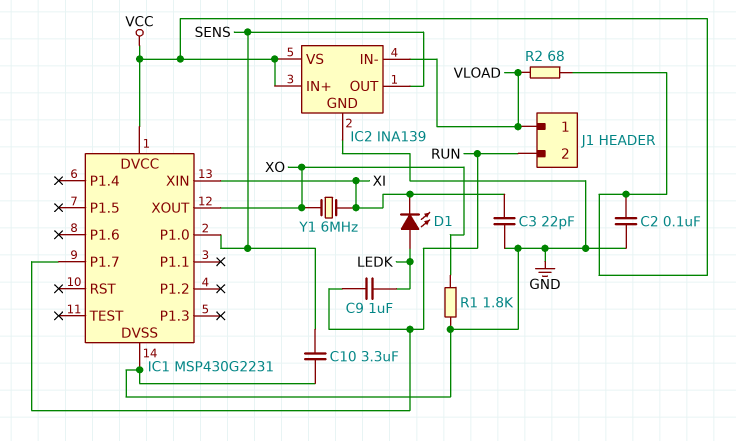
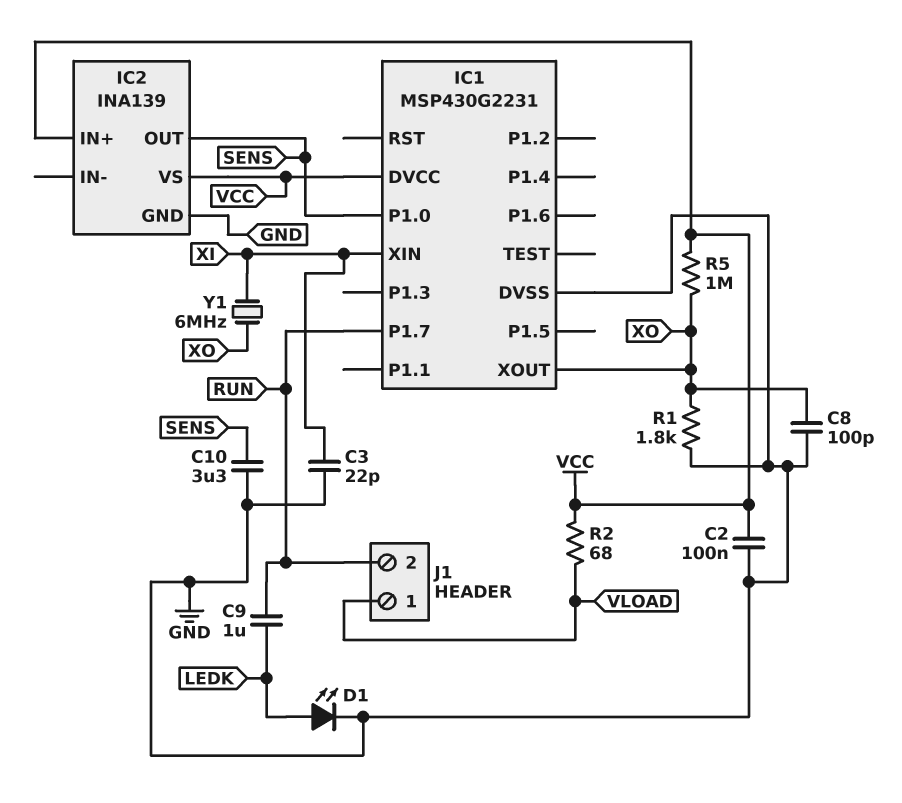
C8: none -> 100pF (GND, XO)
D1: LED (A LEDK, K XI) -> LED (A LEDK, K GND)
IC2 pin IN-: VLOAD -> none
R5: none -> 1M (VCC, XO)

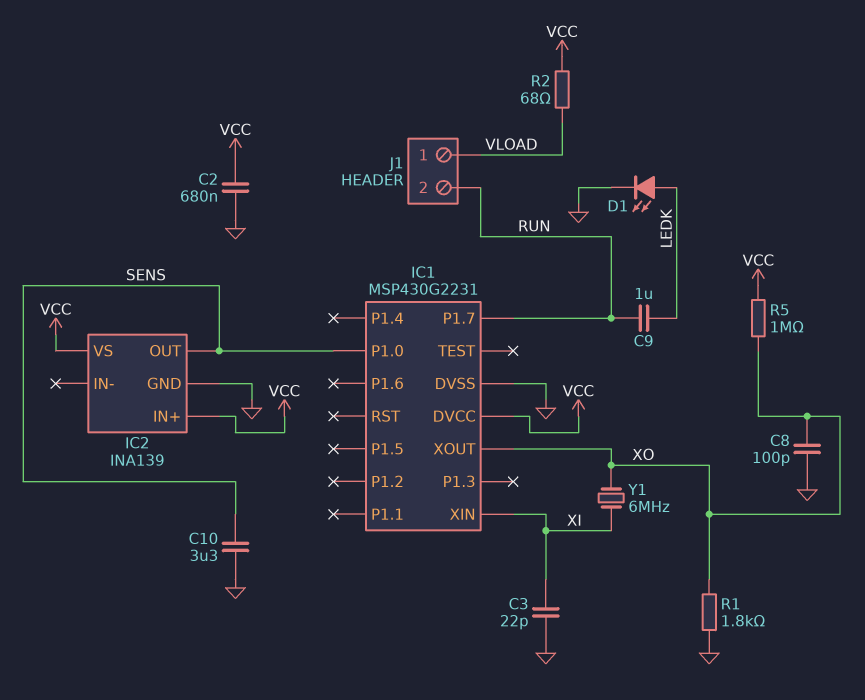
C2: 100nF (GND, VCC) -> 680nF (GND, VCC)

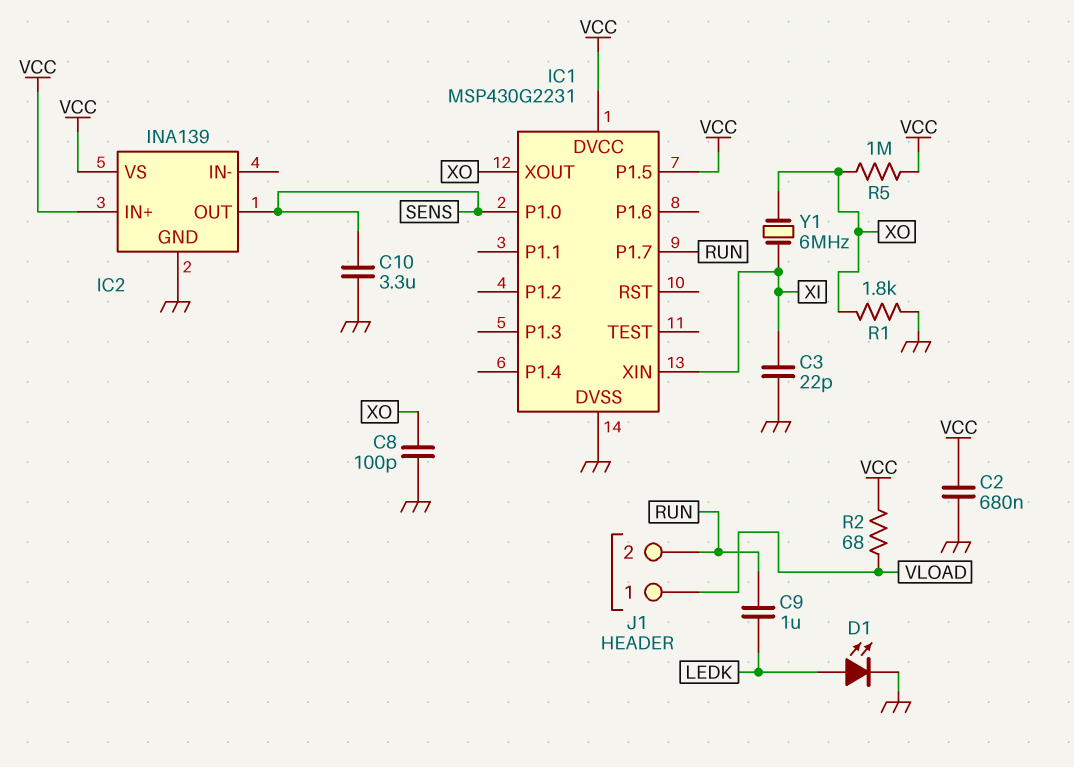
IC1 pin P1.5: none -> VCC

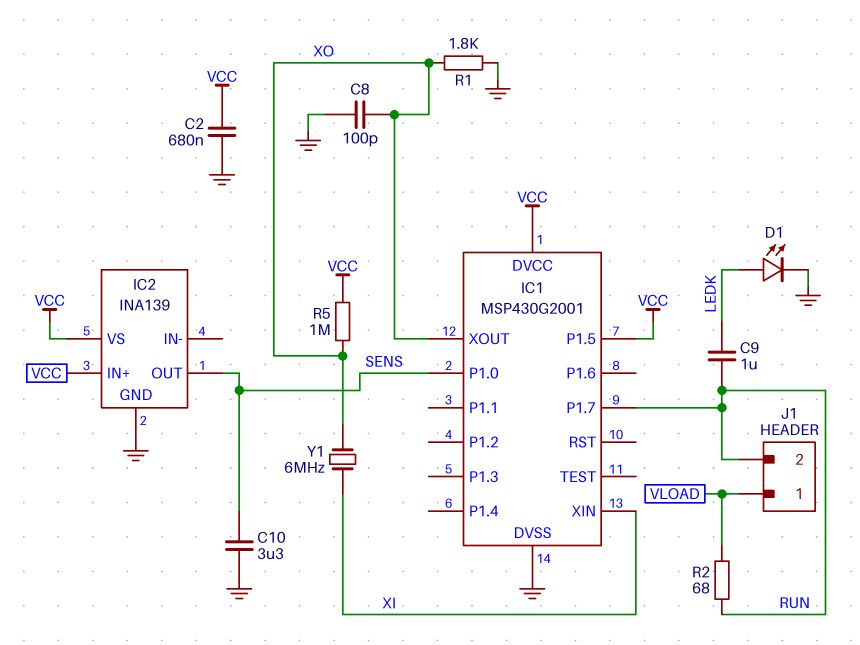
C3: 22pF (GND, XI) -> none
IC1: MSP430G2231 -> MSP430G2001
R2: 68 (VCC, VLOAD) -> 68 (RUN, VLOAD)

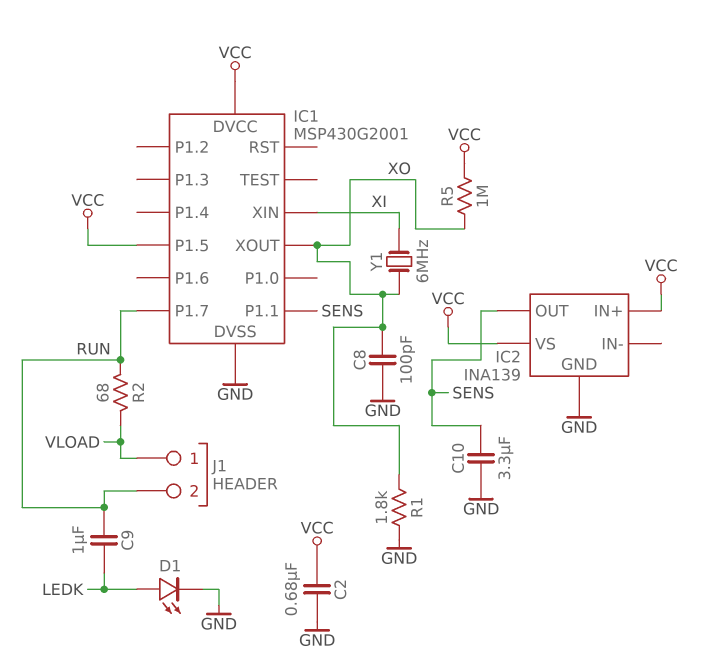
IC1 pin P1.0: SENS -> none
IC1 pin P1.1: none -> SENS

